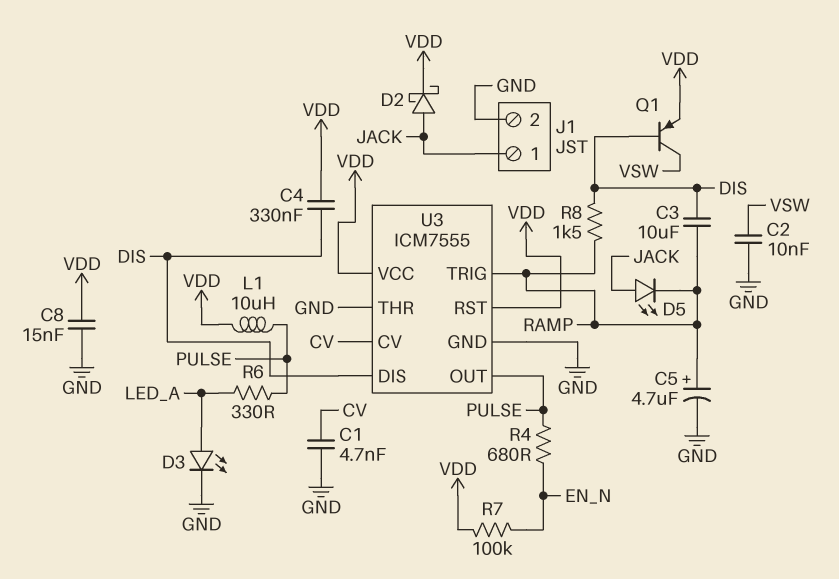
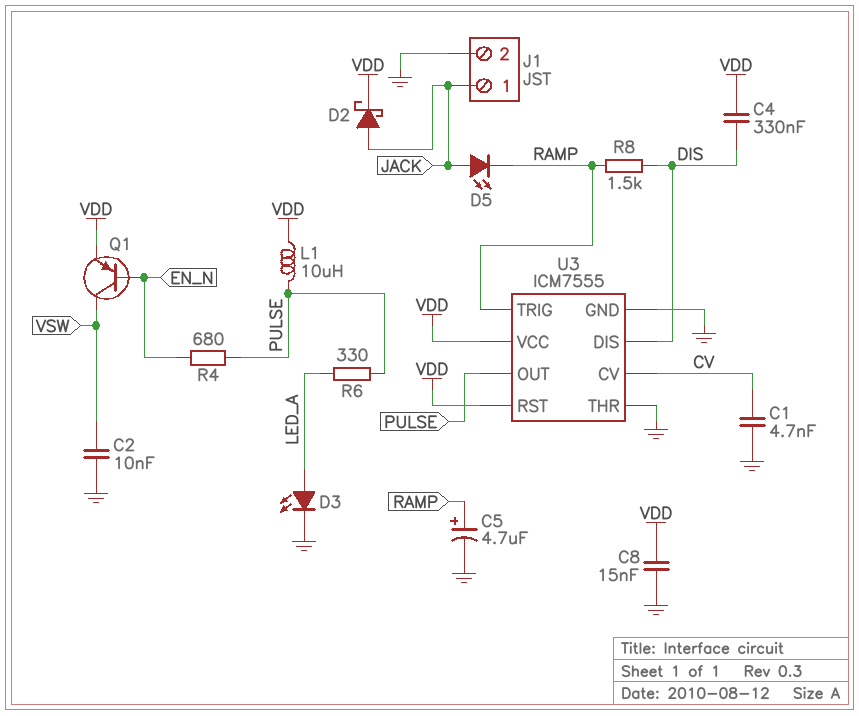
C3: 10uF (DIS, RAMP) -> none
Q1: PNP (B DIS, C VSW, E VDD) -> PNP (B EN_N, C VSW, E VDD)
R7: 100k (EN_N, VDD) -> none

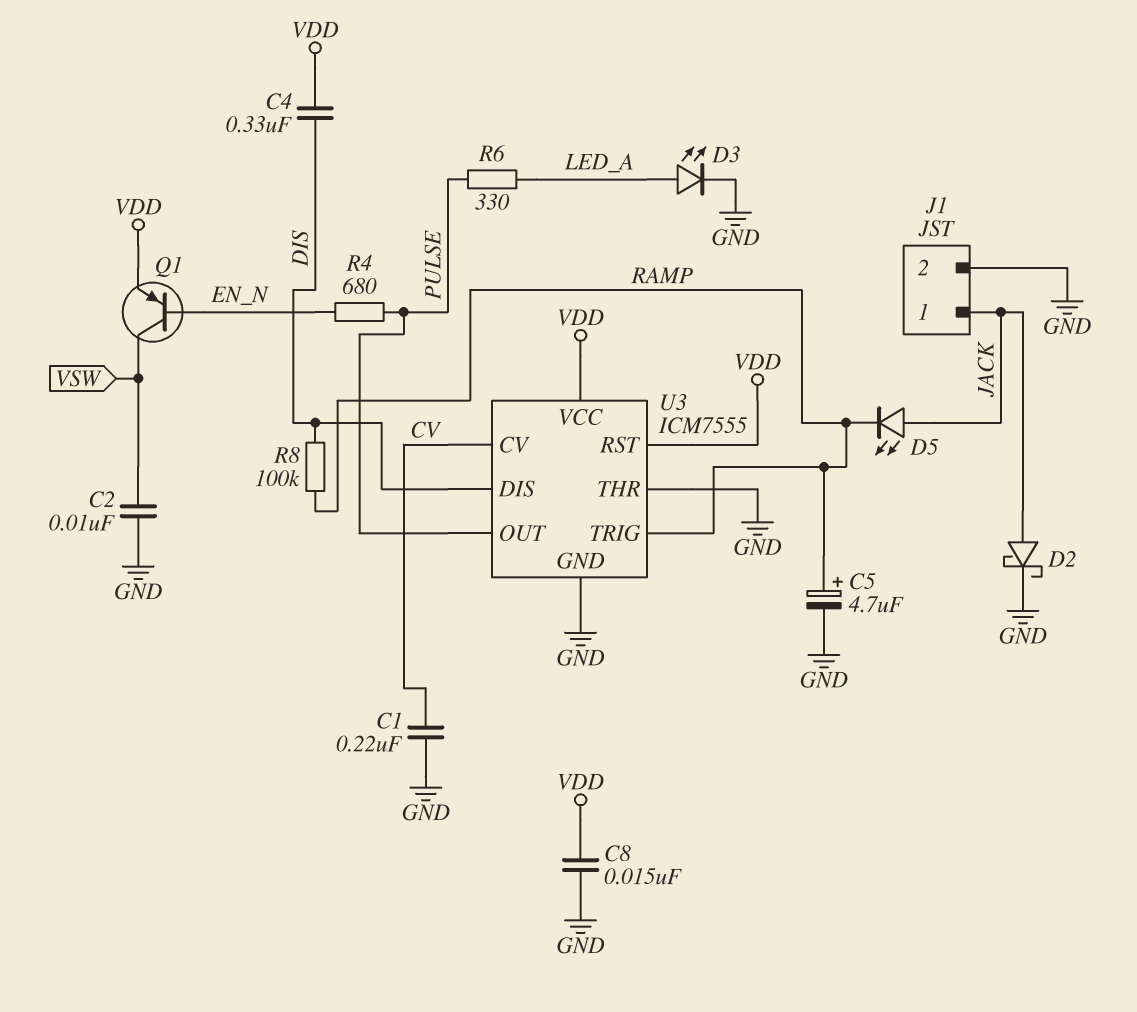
C1: 4.7nF (CV, GND) -> 220nF (CV, GND)
D2: schottky (A JACK, K VDD) -> schottky (A JACK, K GND)
L1: 10uH (PULSE, VDD) -> none
R8: 1.5k (DIS, RAMP) -> 100k (DIS, RAMP)

